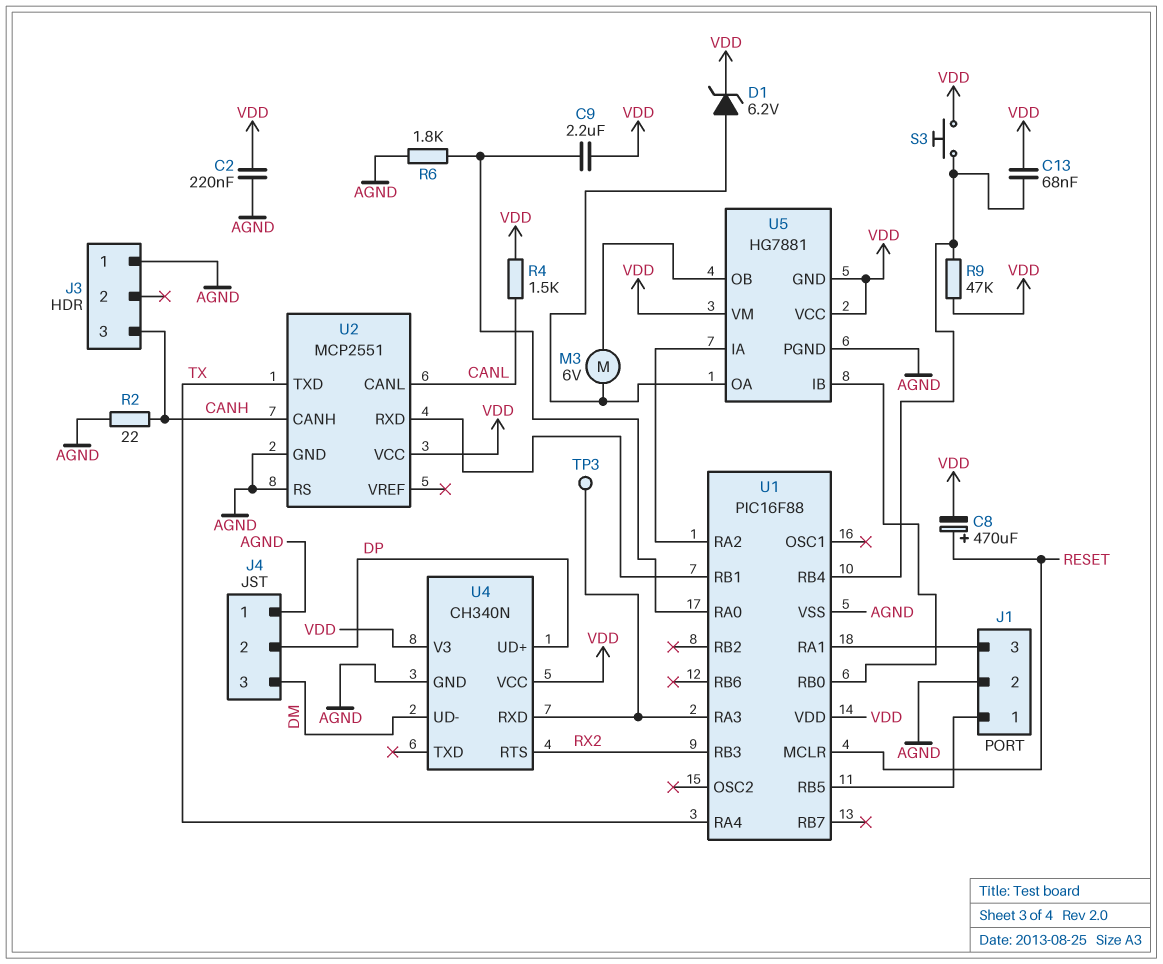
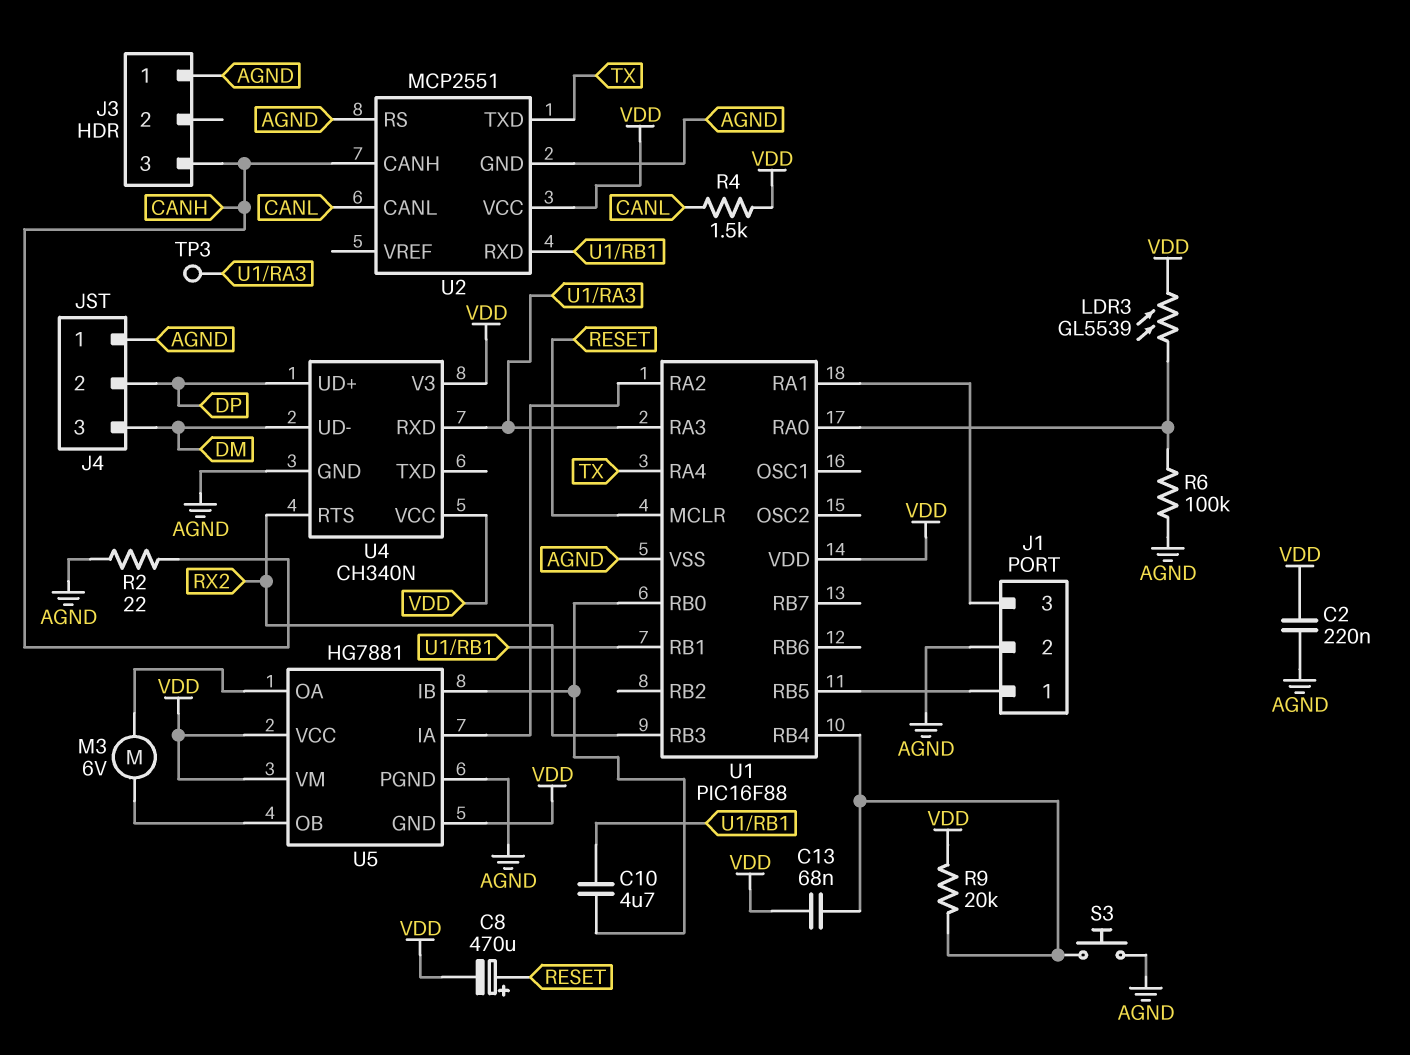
C9: 2.2uF (U1/RA0, VDD) -> none
C10: none -> 4.7uF (U1/RB0, U1/RB1)
D1: zener 6.2V (A U5/OA, K VDD) -> none
LDR3: none -> GL5539 (U1/RA0, VDD)
R6: 1.8k (AGND, U1/RA0) -> 100k (AGND, U1/RA0)
R9: 47k (U1/RB4, VDD) -> 20k (U1/RB4, VDD)
S3: button (U1/RB4, VDD) -> button (AGND, U1/RB4)

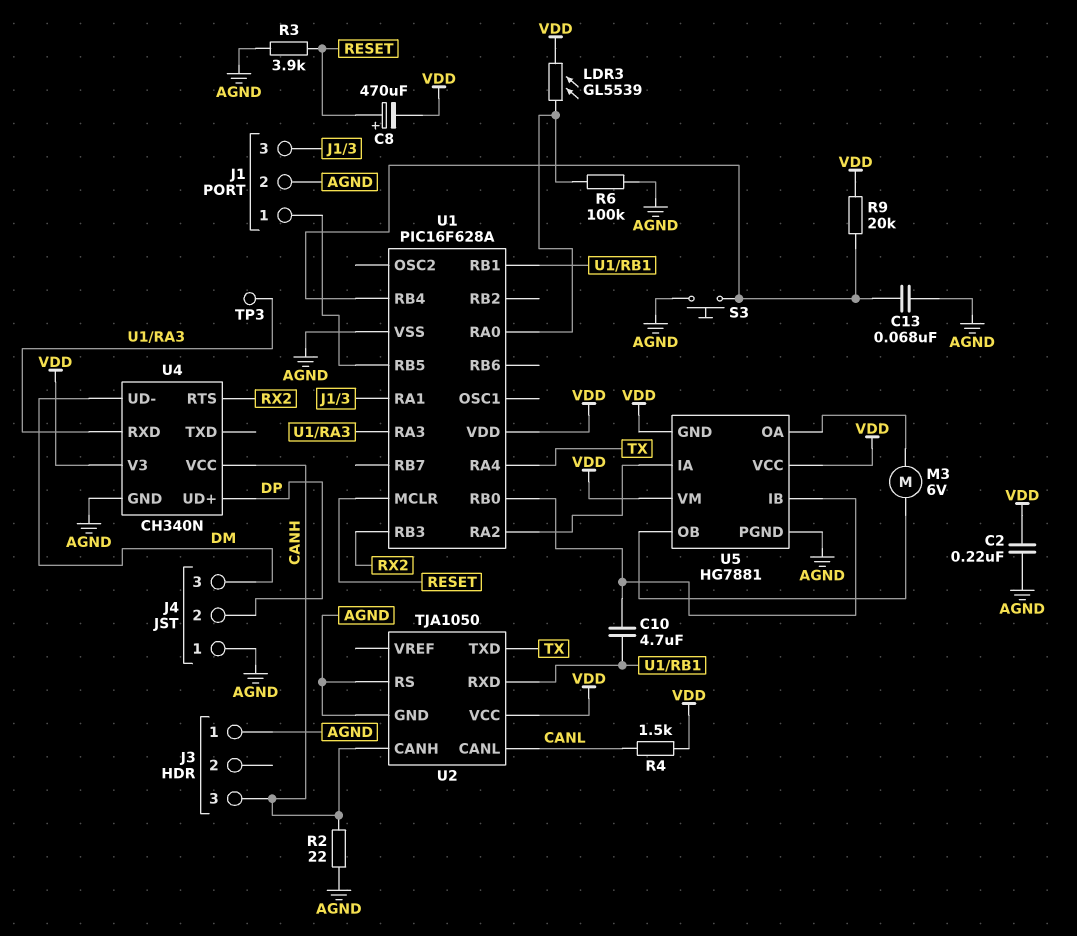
C13: 68nF (U1/RB4, VDD) -> 68nF (AGND, U1/RB4)
R3: none -> 3.9k (AGND, RESET)
U1: PIC16F88 -> PIC16F628A
U2: MCP2551 -> TJA1050
U4 pin VCC: VDD -> CANH

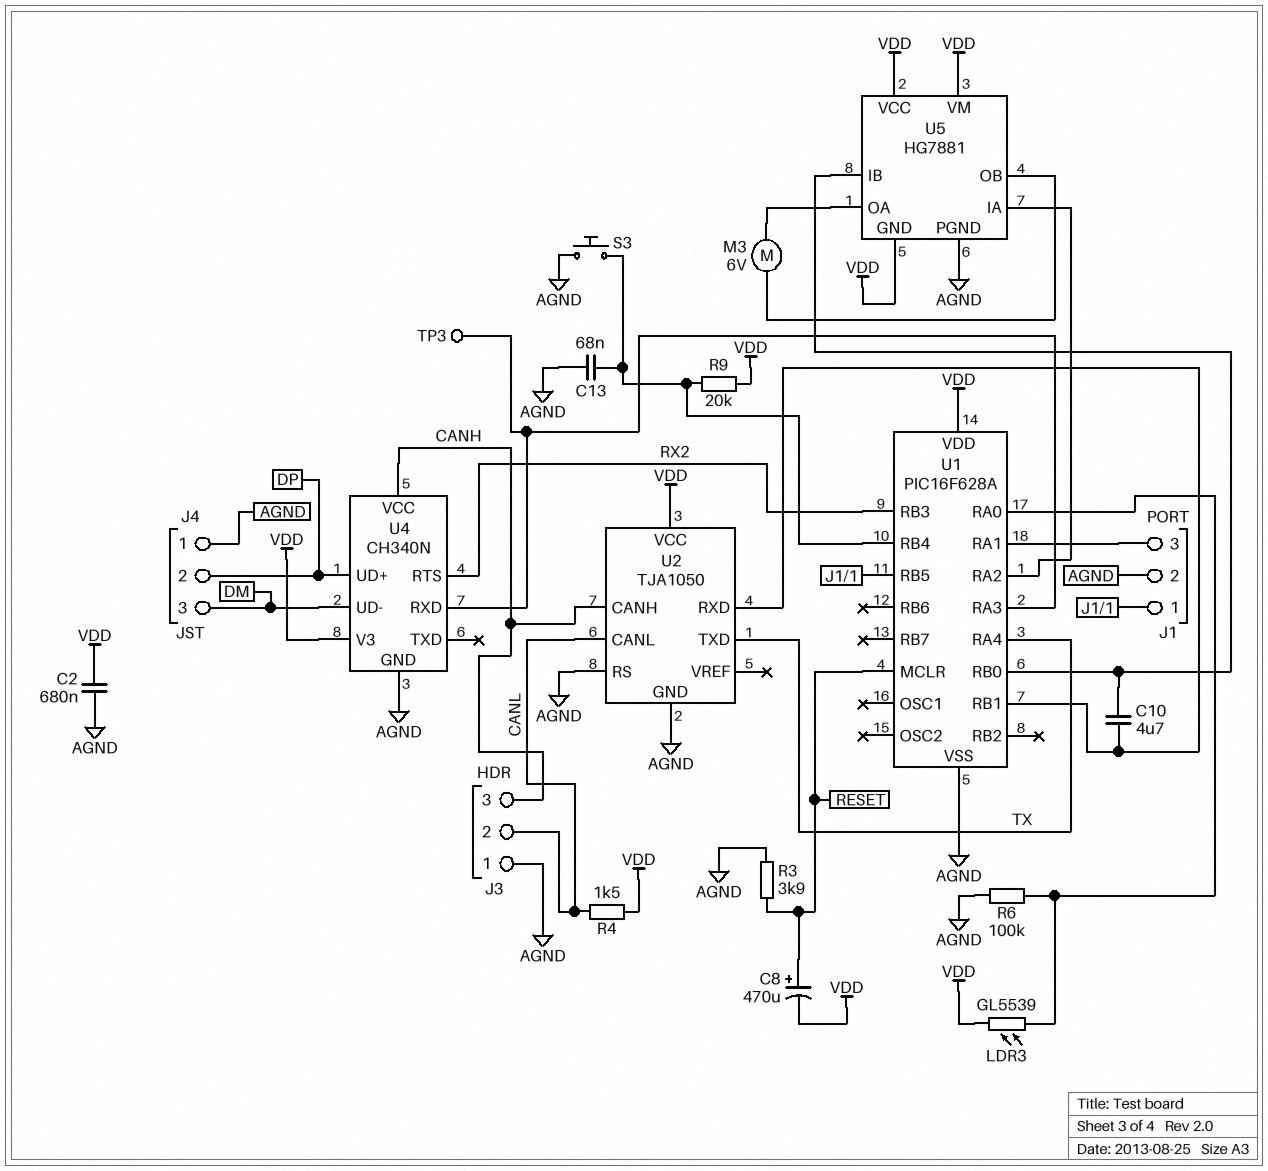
C2: 220nF (AGND, VDD) -> 680nF (AGND, VDD)
J3 pin 2: none -> CANL
R2: 22 (AGND, CANH) -> none

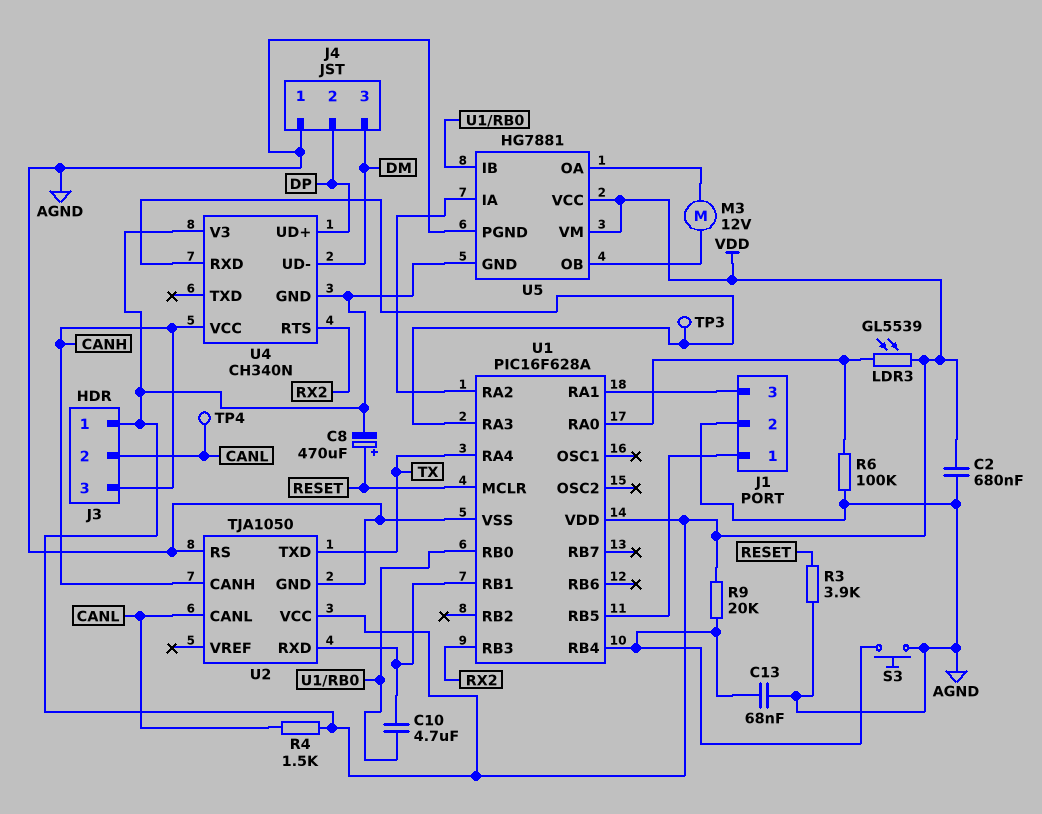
J3 pin 1: AGND -> VDD
M3: motor 6V (U5/OA, U5/OB) -> motor 12V (U5/OA, U5/OB)
TP4: none -> test point (CANL)
U4 pin GND: AGND -> VDD

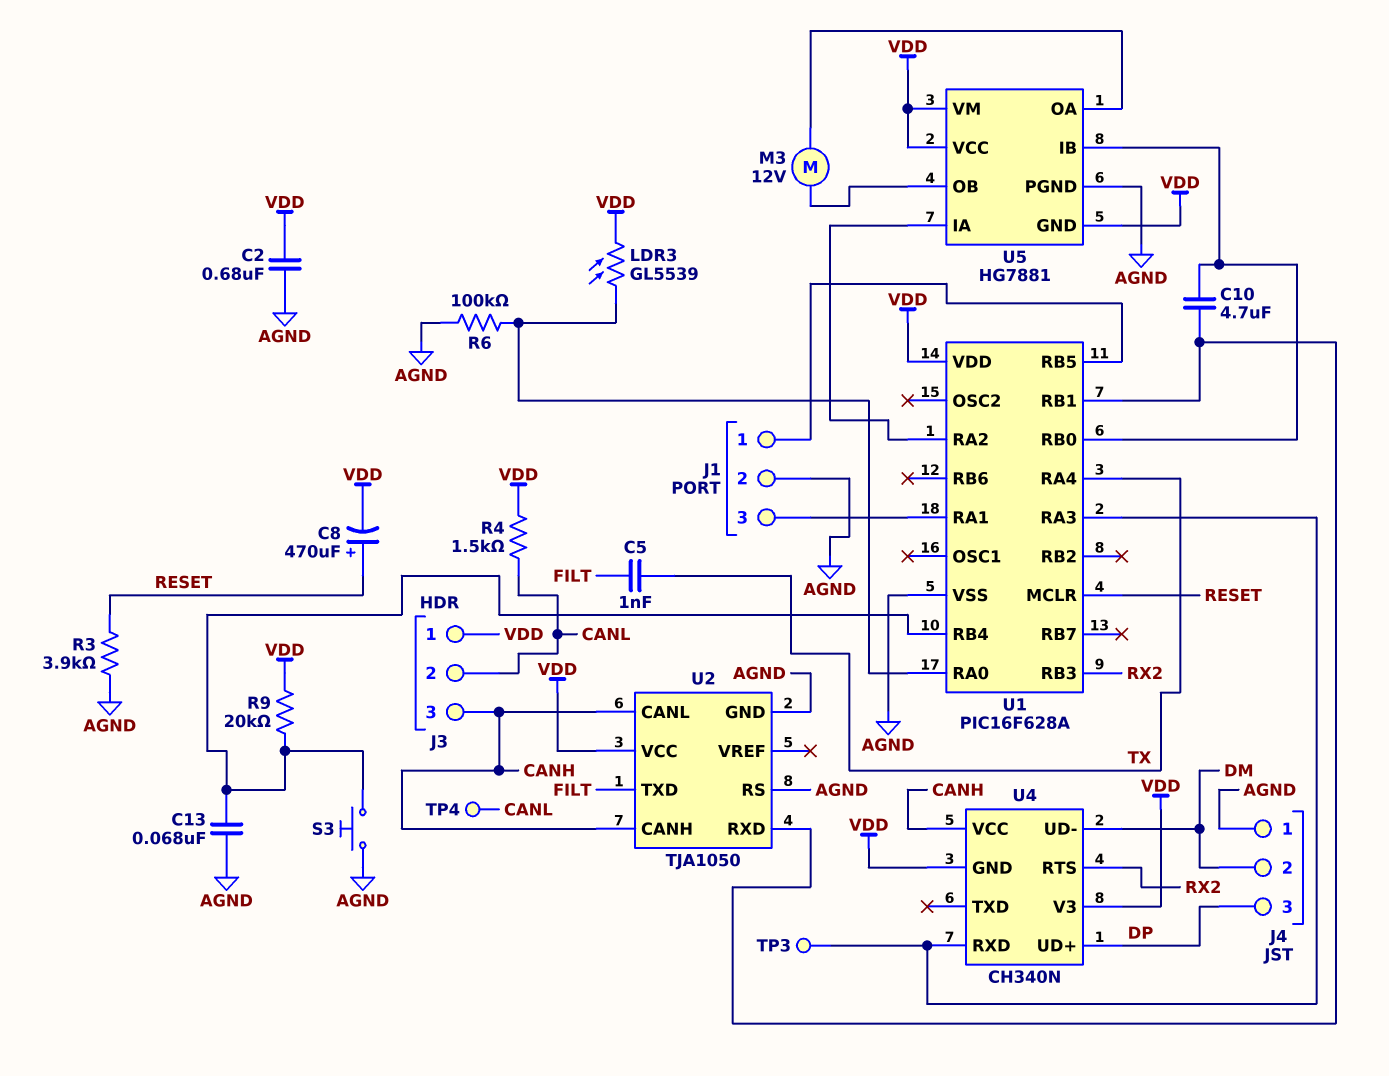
C5: none -> 1nF (FILT, TX)
J4 pin 2: DP -> DM
J4 pin 3: DM -> DP
U2 pin CANL: CANL -> CANH
U2 pin TXD: TX -> FILT

